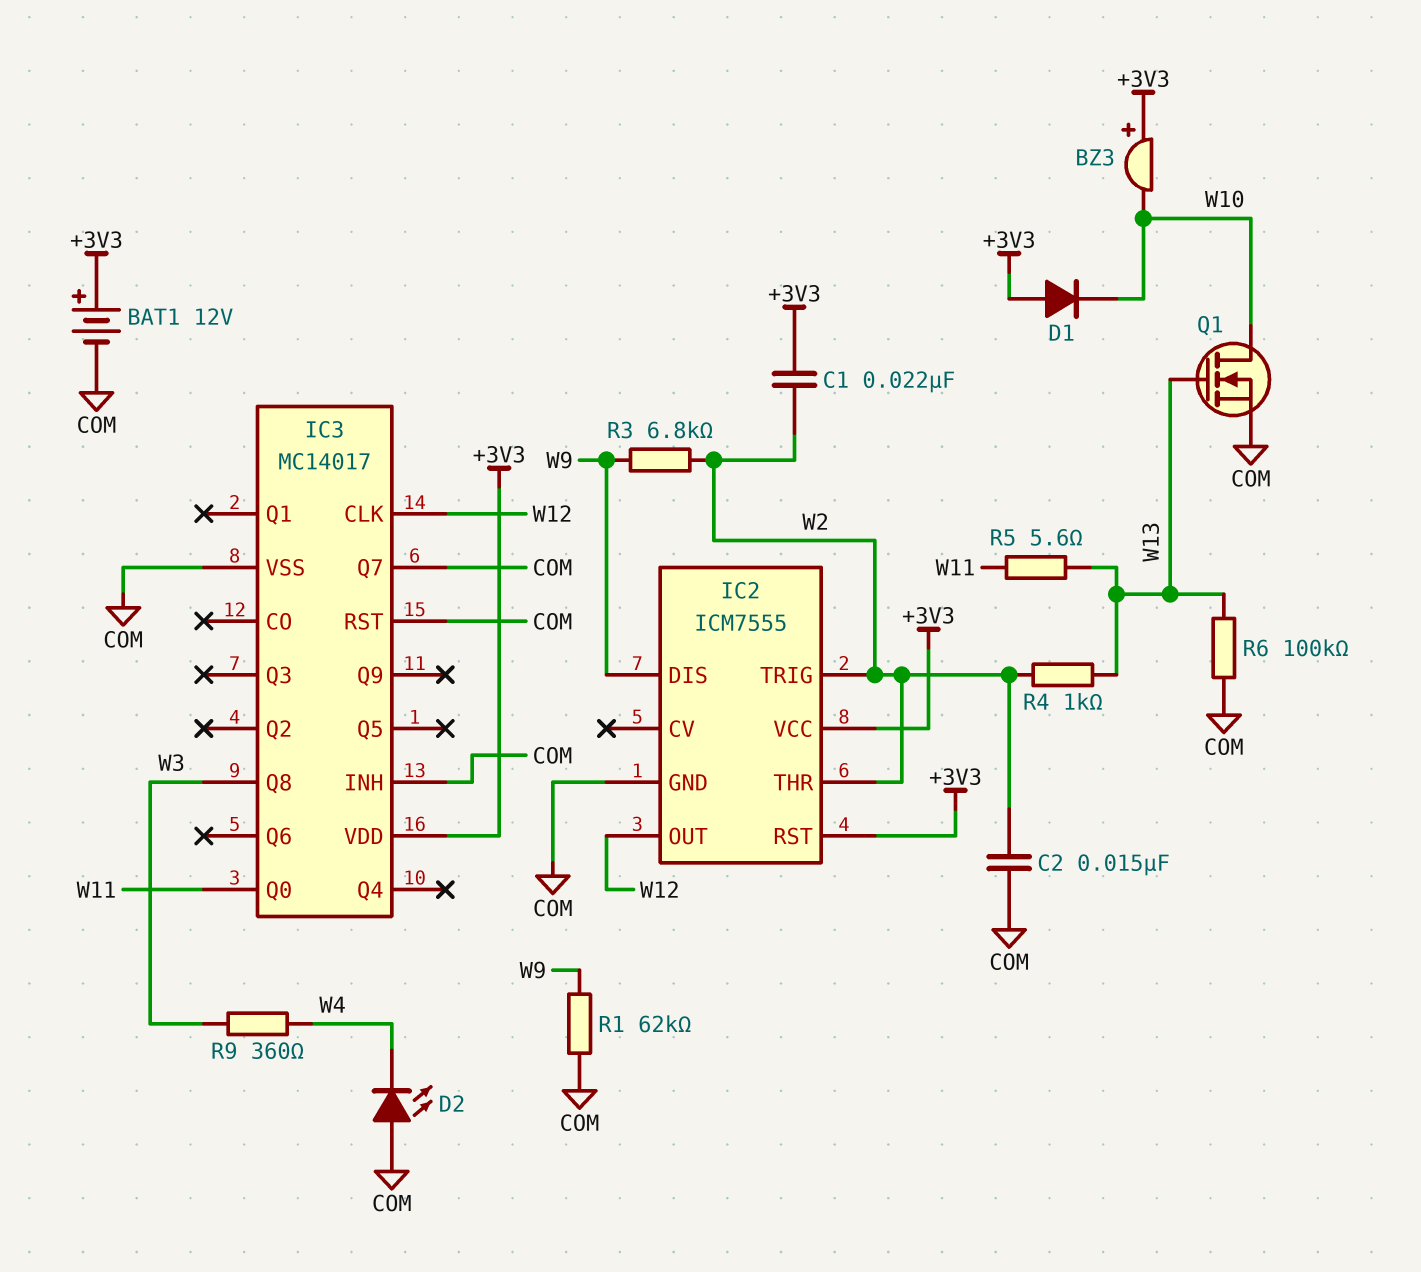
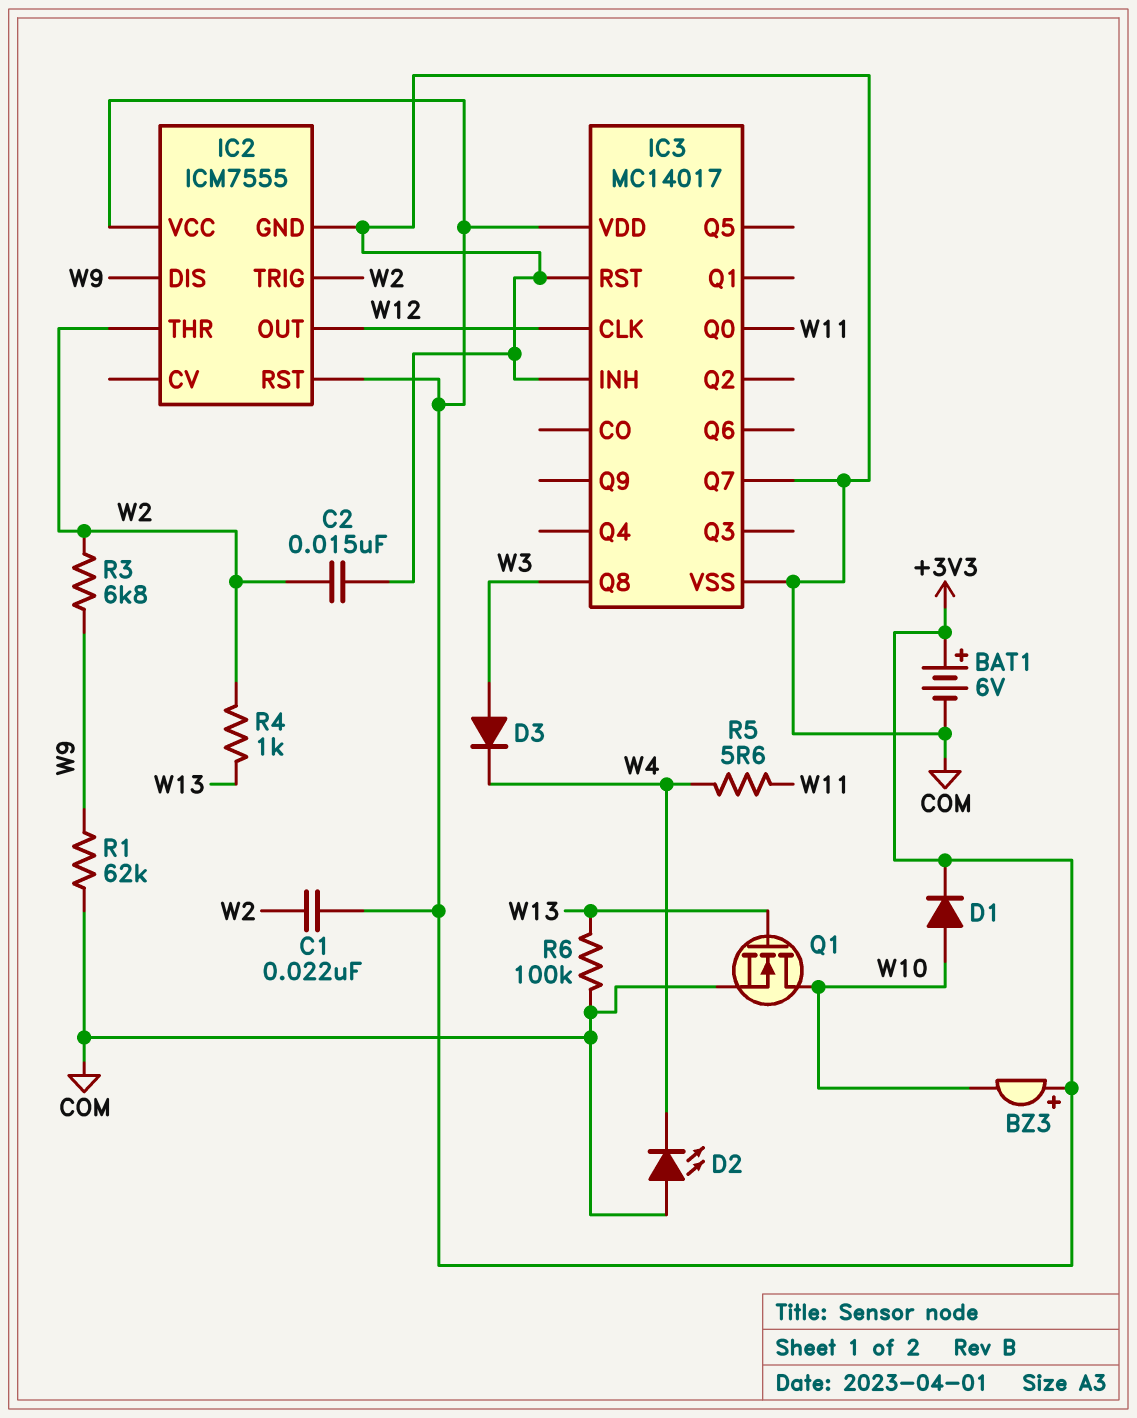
BAT1: 12V (plus +3V3, minus COM) -> 6V (plus +3V3, minus COM)
D1: diode (A +3V3, K W10) -> diode (A W10, K +3V3)
D3: none -> diode (A W3, K W4)
R5: 5.6 (W11, W13) -> 5.6 (W4, W11)
R9: 360 (W3, W4) -> none

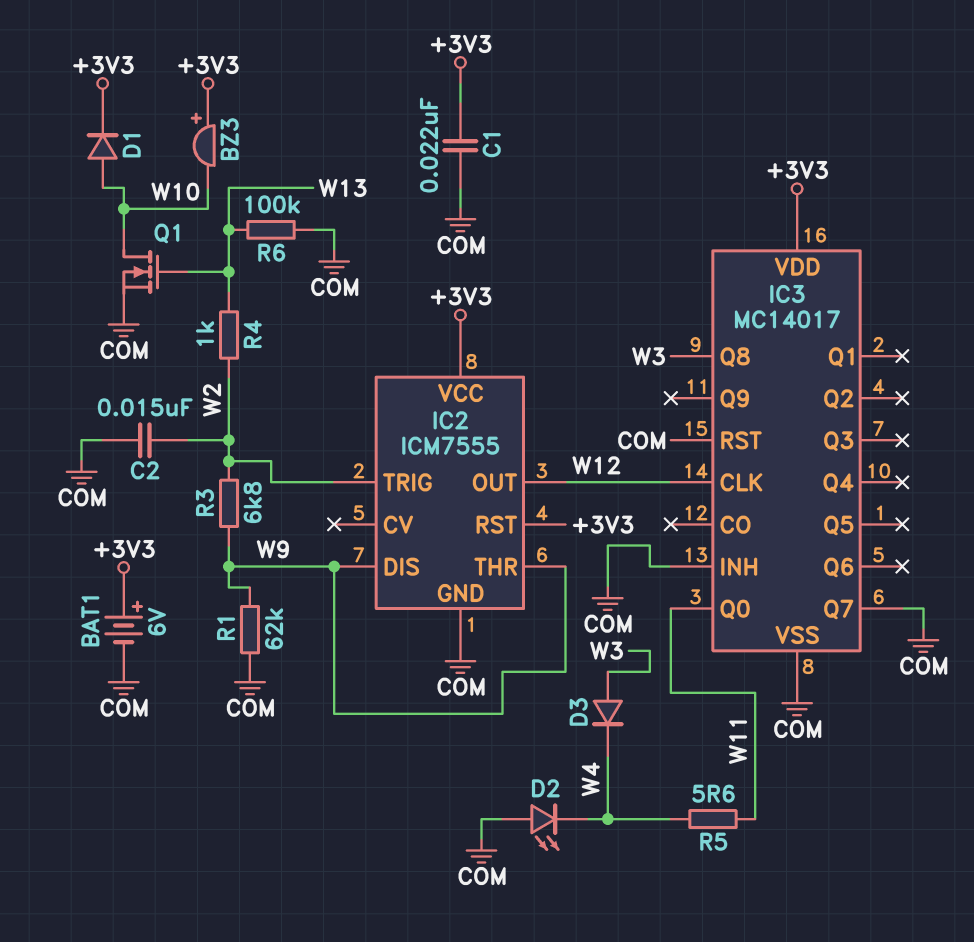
C1: 22nF (+3V3, W2) -> 22nF (+3V3, COM)
IC2 pin THR: W2 -> W9

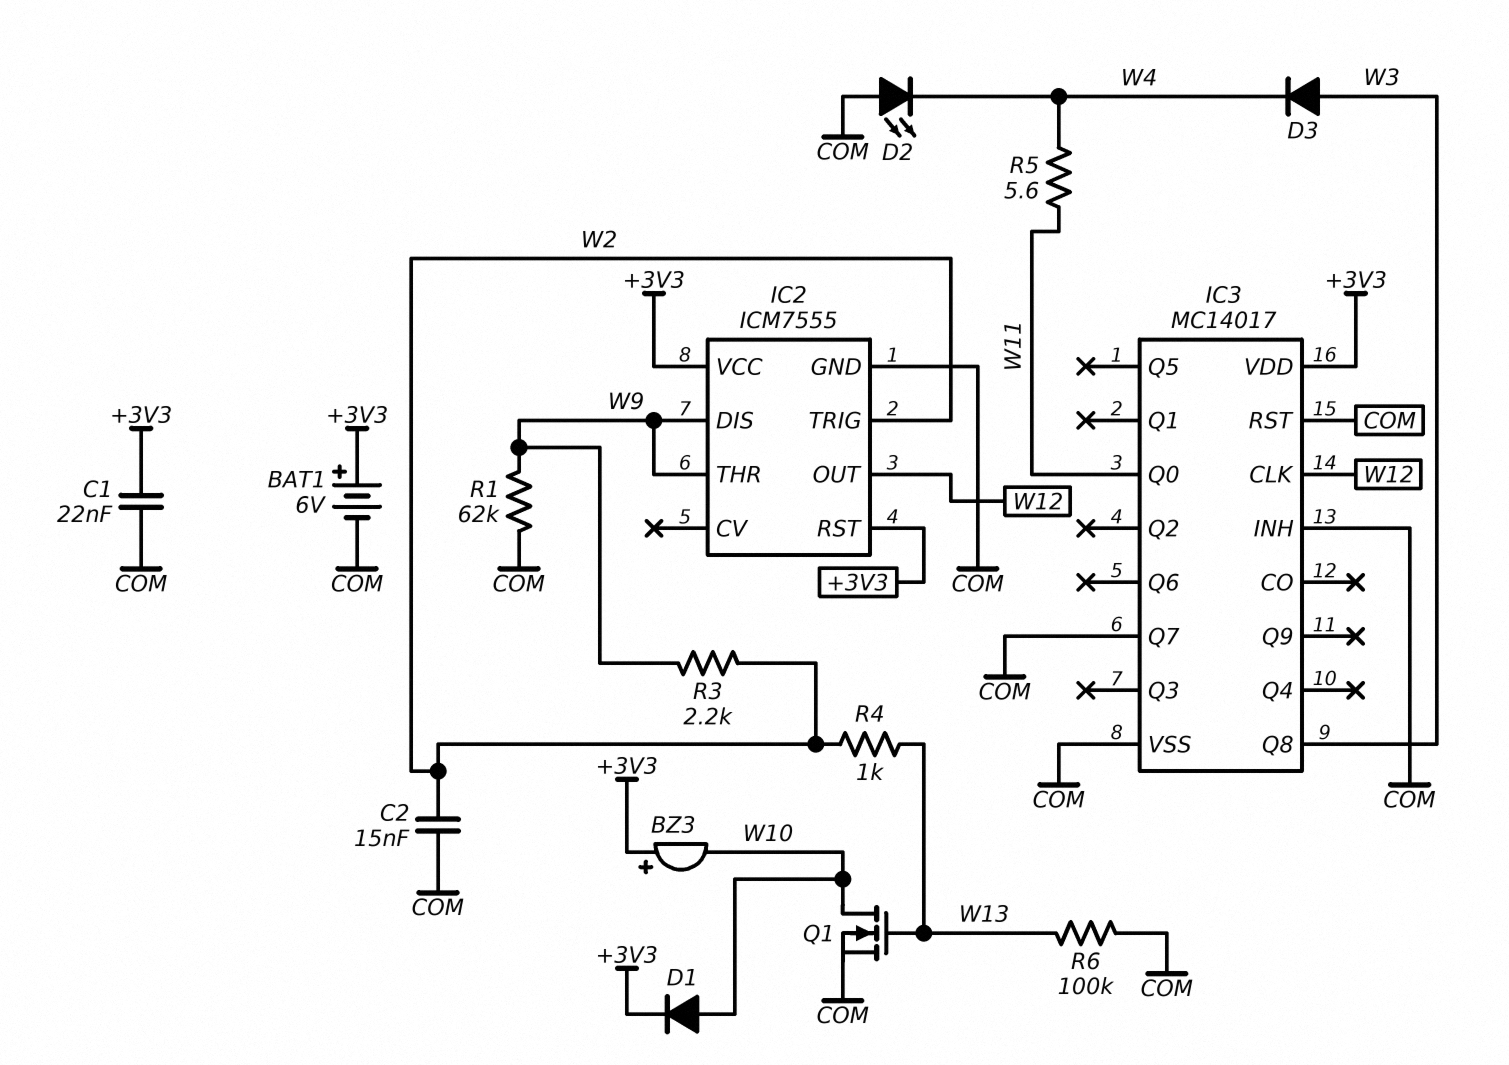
R3: 6.8k (W2, W9) -> 2.2k (W2, W9)

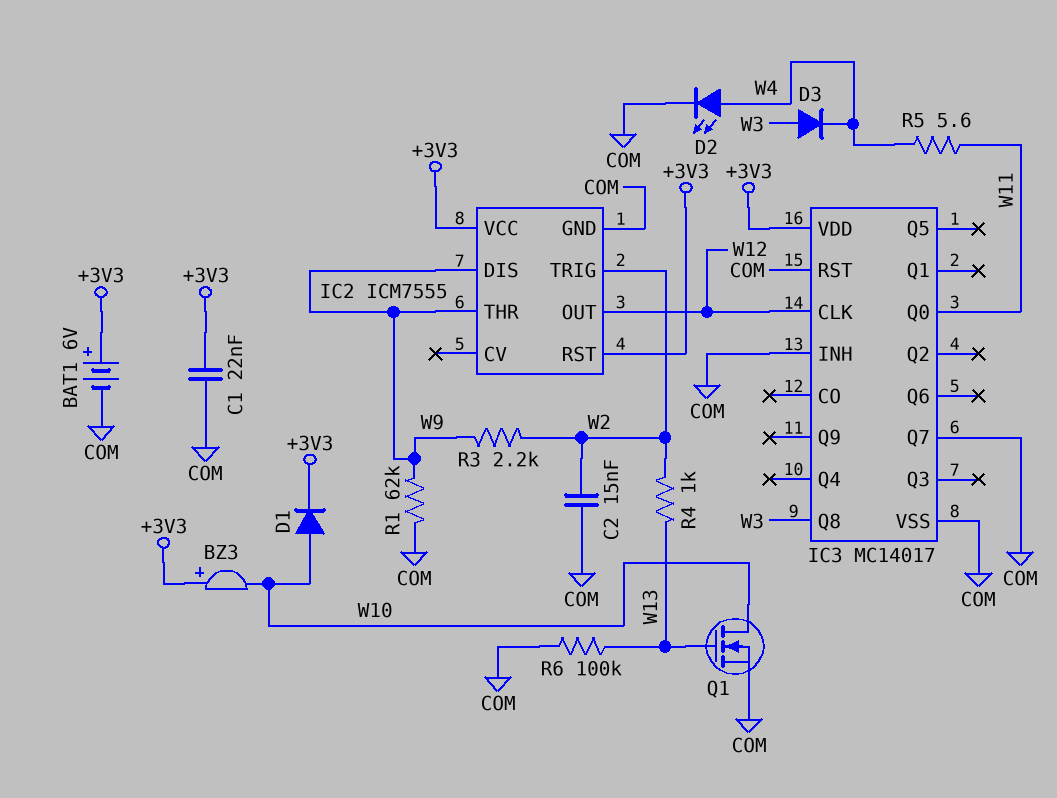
D2: LED (A COM, K W4) -> LED (A W4, K COM)

